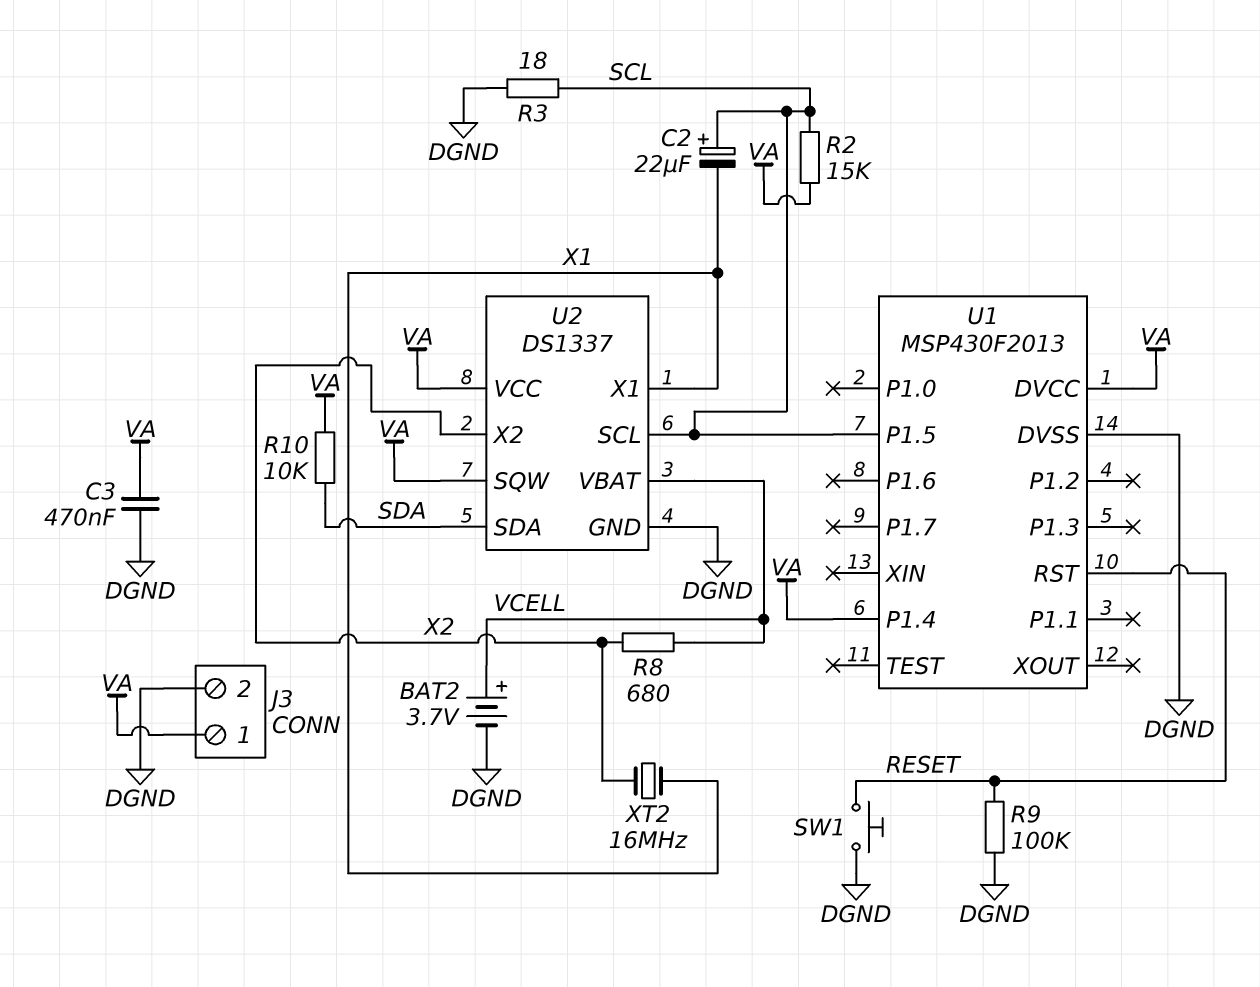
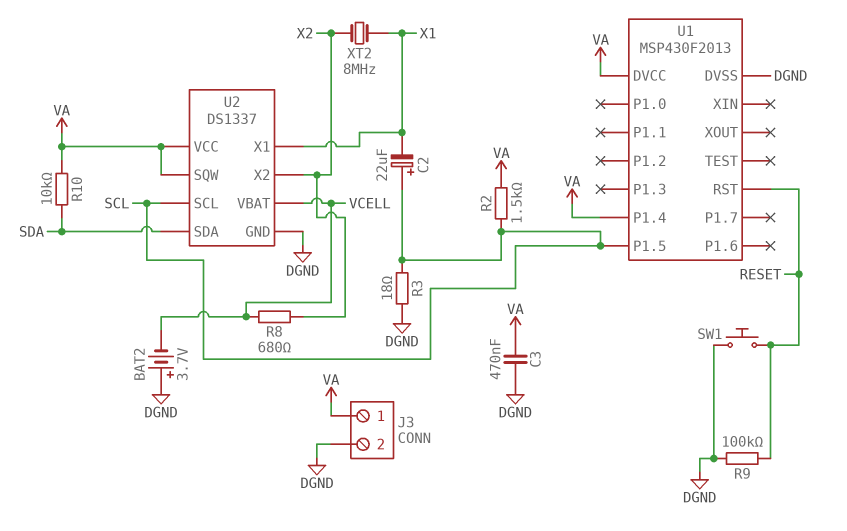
BAT2: 3.7V (plus VCELL, minus DGND) -> 3.7V (plus DGND, minus VCELL)
R2: 15k (SCL, VA) -> 1.5k (SCL, VA)
XT2: 16MHz (X1, X2) -> 8MHz (X1, X2)

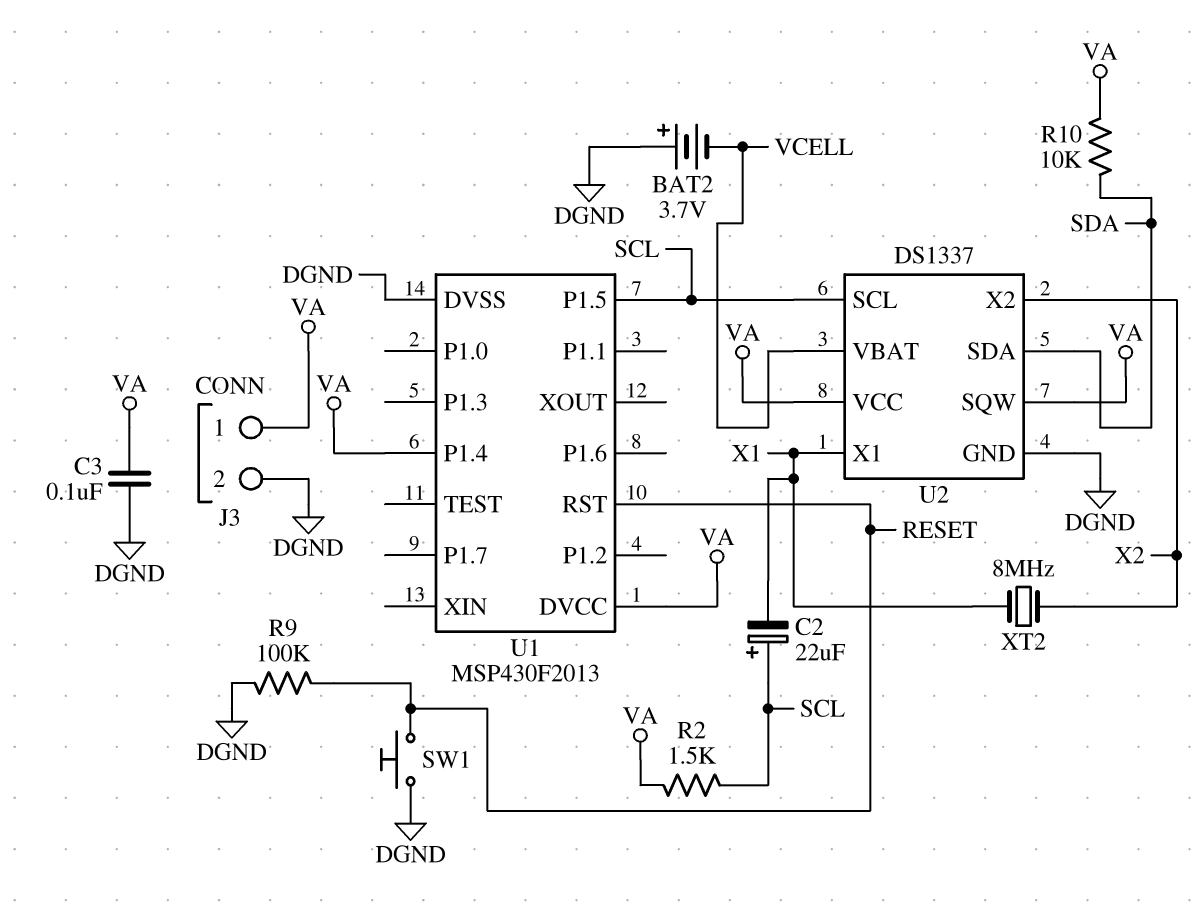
C3: 470nF (DGND, VA) -> 100nF (DGND, VA)
R3: 18 (DGND, SCL) -> none
R8: 680 (VCELL, X2) -> none

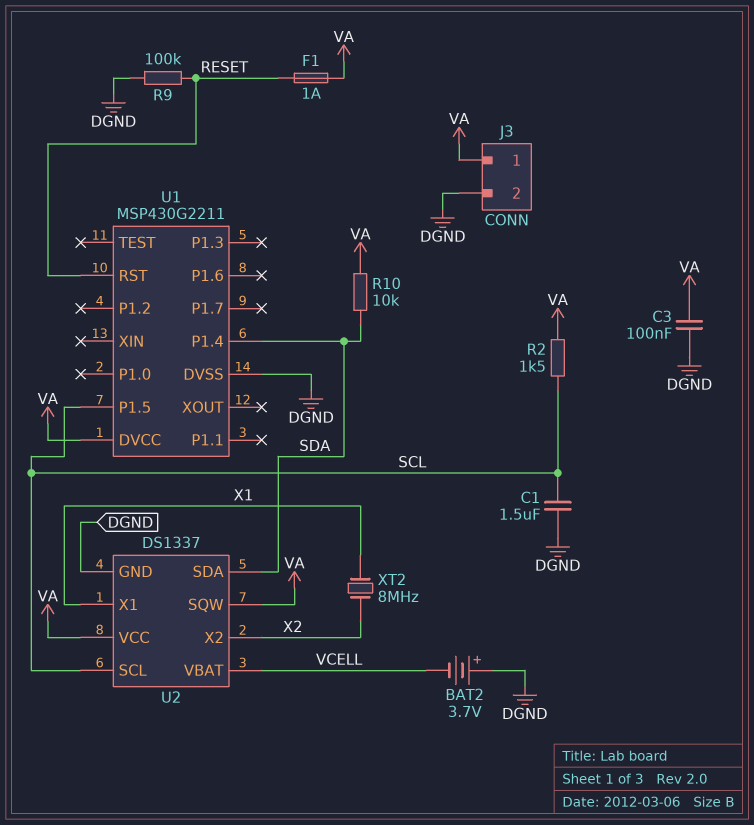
C1: none -> 1.5uF (DGND, SCL)
C2: 22uF (plus SCL, minus X1) -> none
F1: none -> 1A (RESET, VA)
SW1: button (DGND, RESET) -> none
U1: MSP430F2013 -> MSP430G2211
U1 pin P1.4: VA -> SDA

